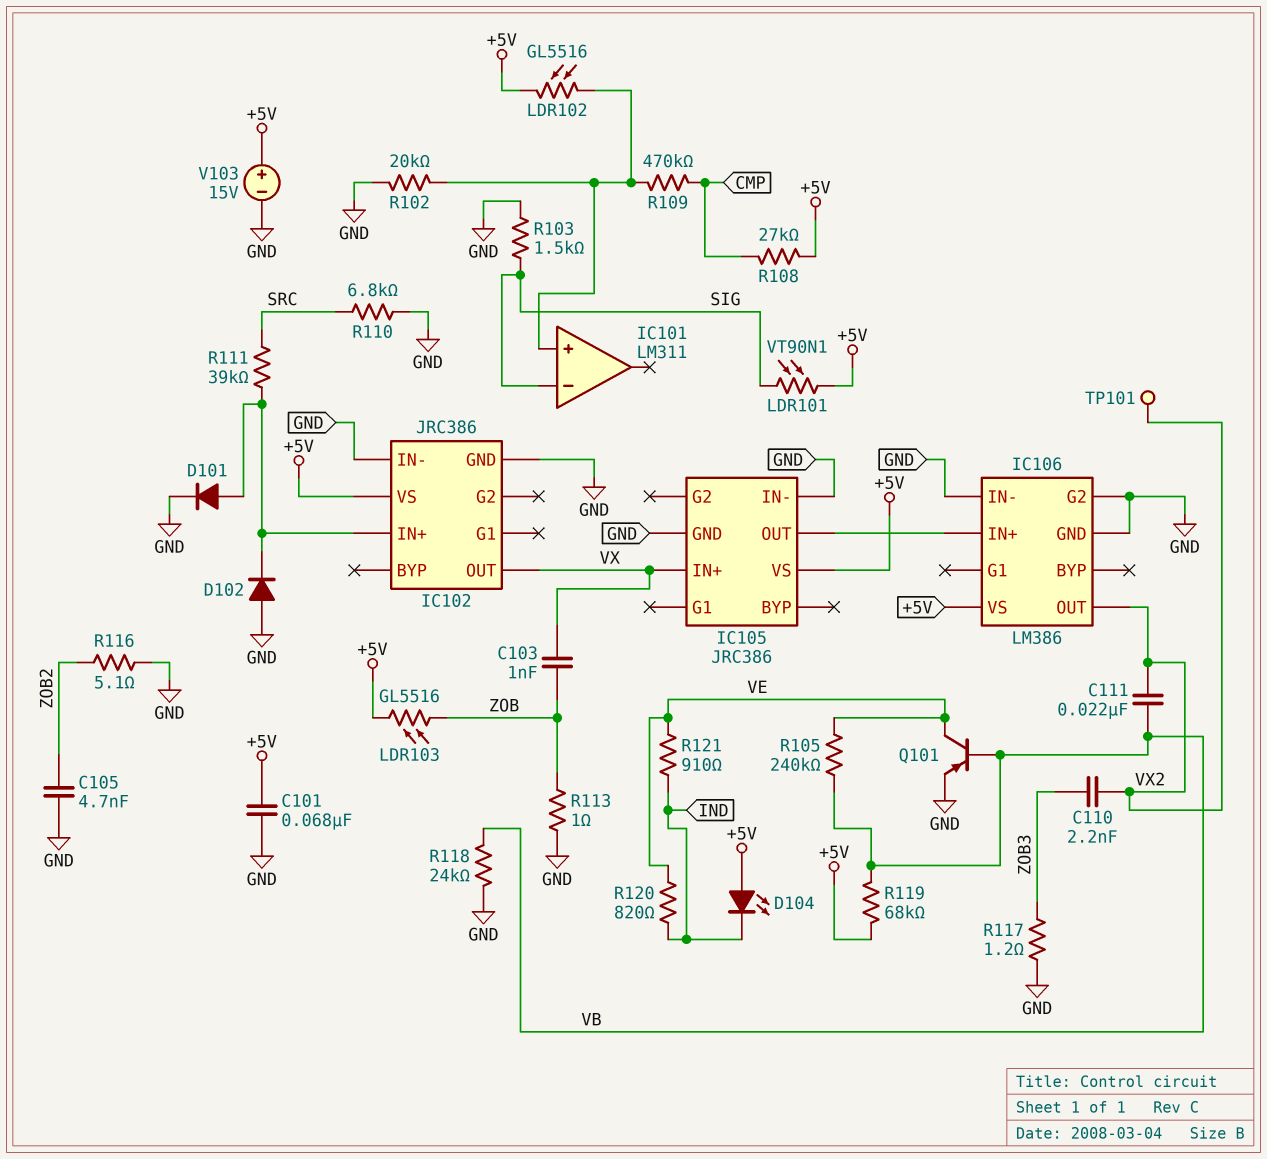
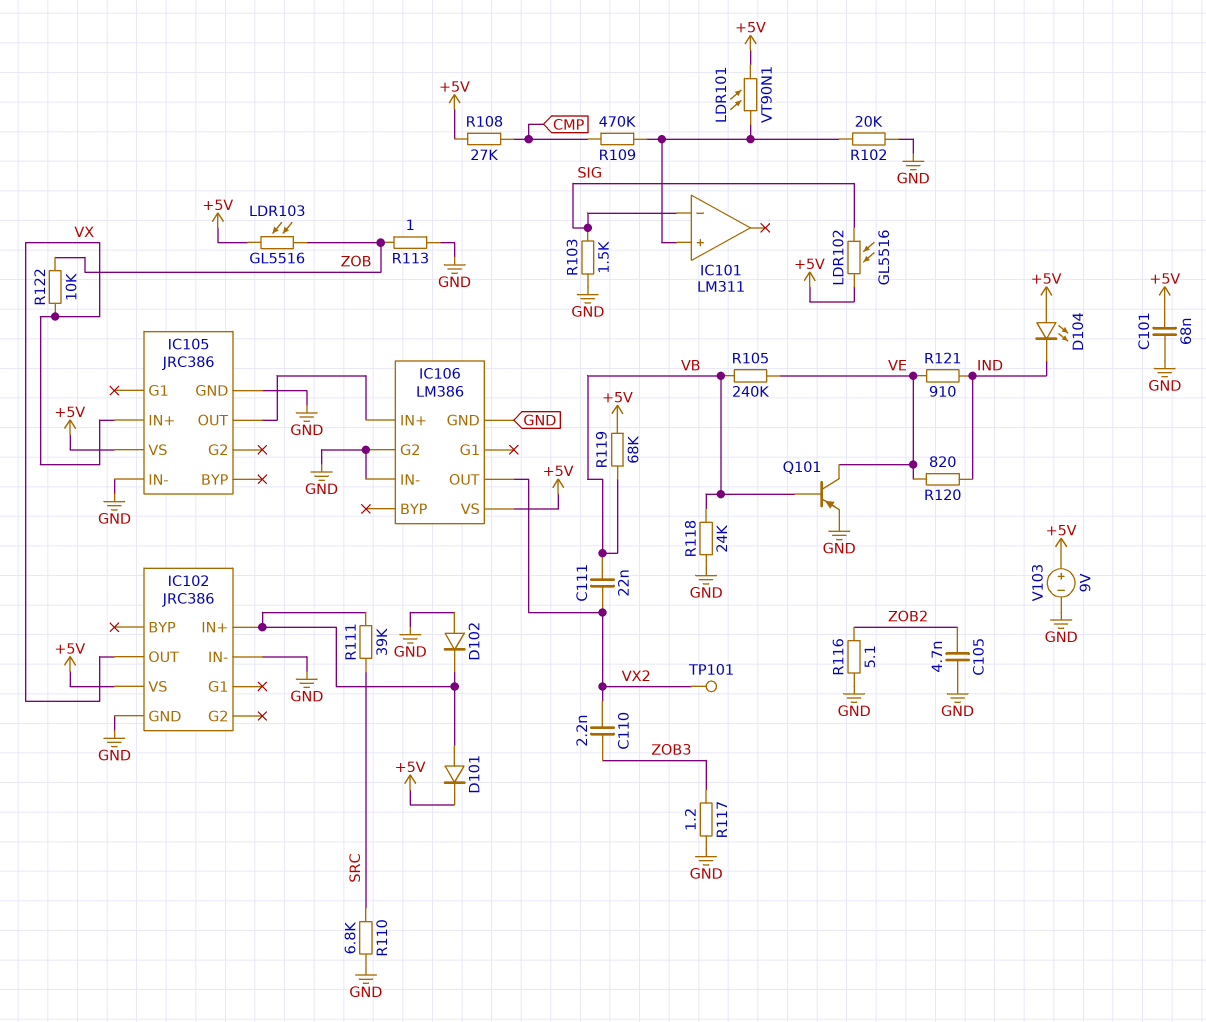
C103: 1nF (VX, ZOB) -> none
D101: diode (A IC102/IN+, K GND) -> diode (A IC102/IN+, K +5V)
LDR101: VT90N1 (+5V, SIG) -> VT90N1 (+5V, IC101/in+)
LDR102: GL5516 (+5V, IC101/in+) -> GL5516 (+5V, SIG)
R122: none -> 10k (VX, ZOB)
V103: 15V (plus +5V, minus GND) -> 9V (plus +5V, minus GND)

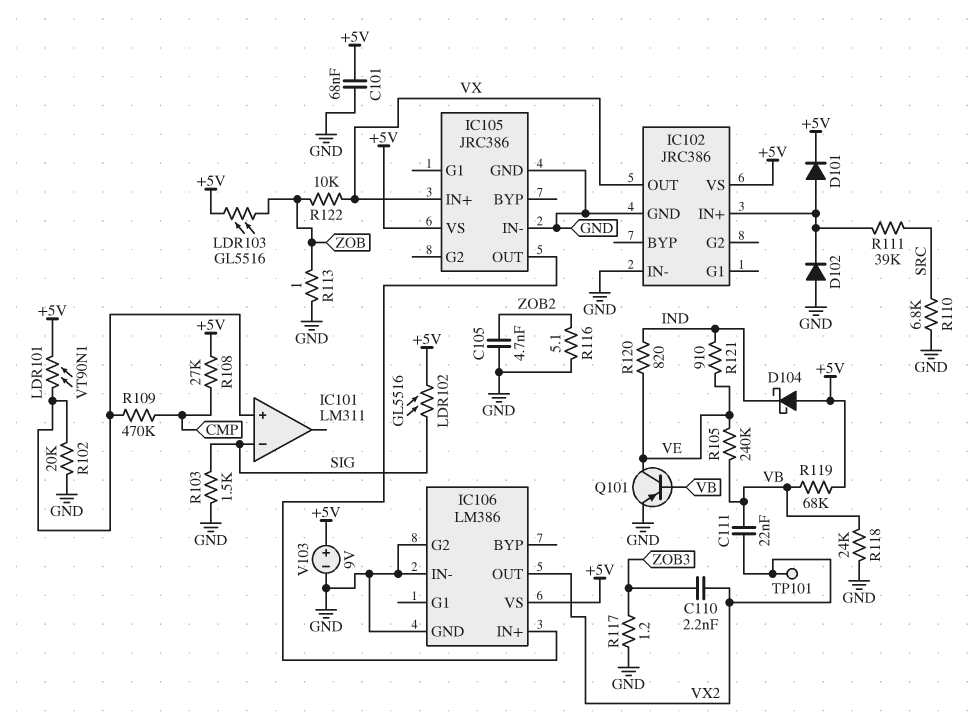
D104: LED (A +5V, K IND) -> schottky (A +5V, K IND)

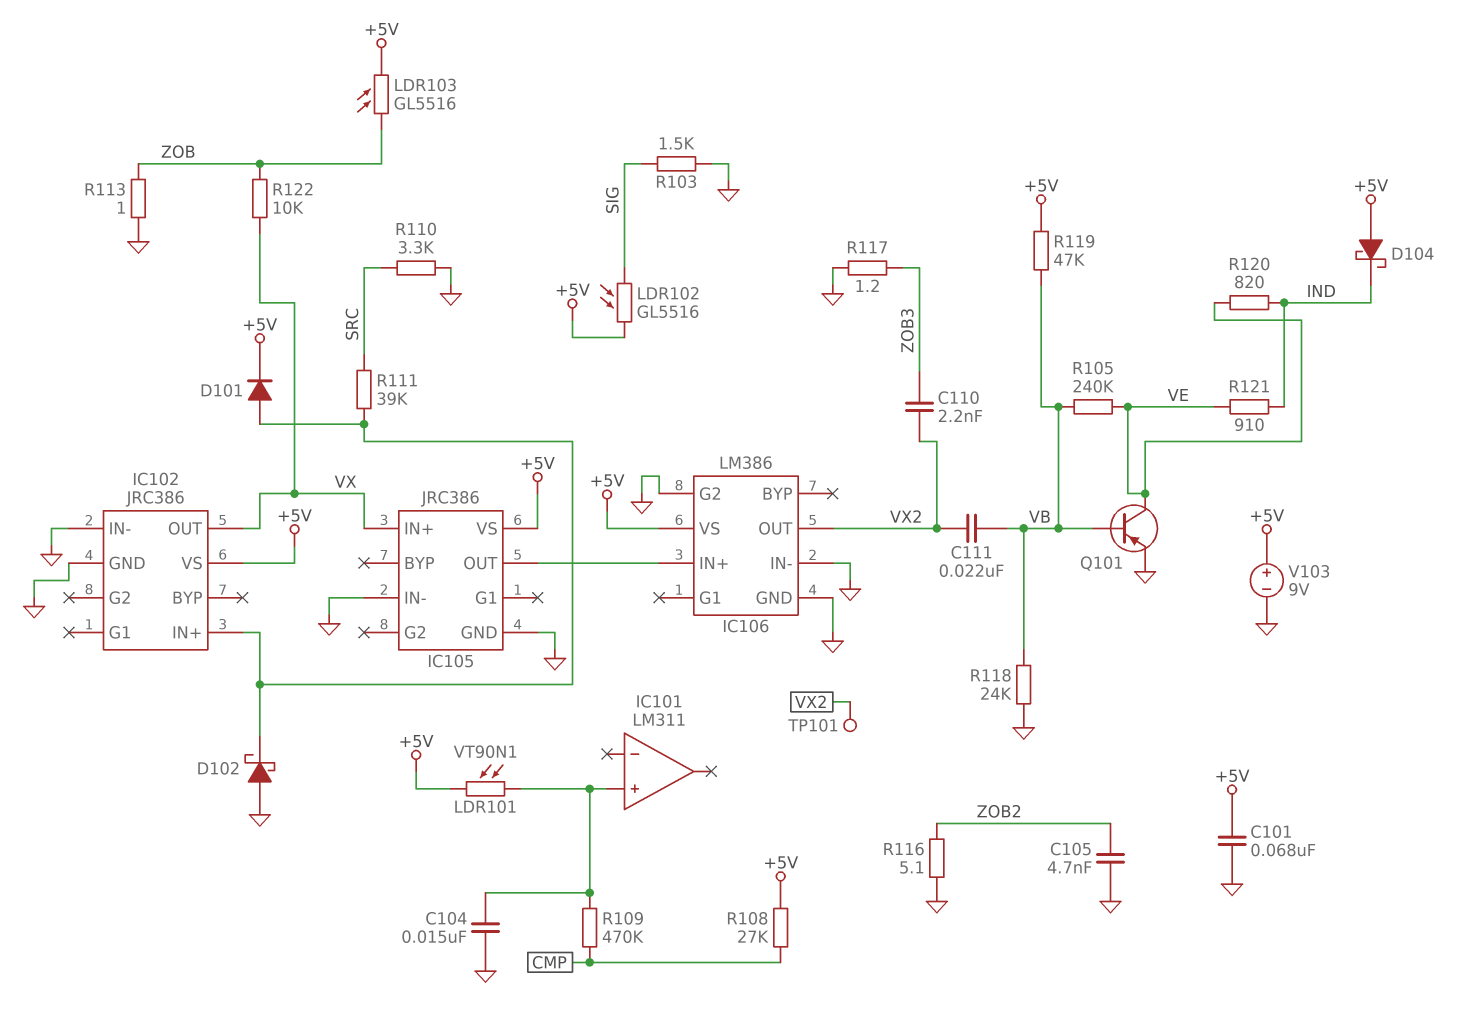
C104: none -> 15nF (GND, IC101/in+)
D102: diode (A GND, K IC102/IN+) -> schottky (A GND, K IC102/IN+)
IC101 pin in-: SIG -> none
R102: 20k (GND, IC101/in+) -> none
R110: 6.8k (GND, SRC) -> 3.3k (GND, SRC)
R119: 68k (+5V, VB) -> 47k (+5V, VB)

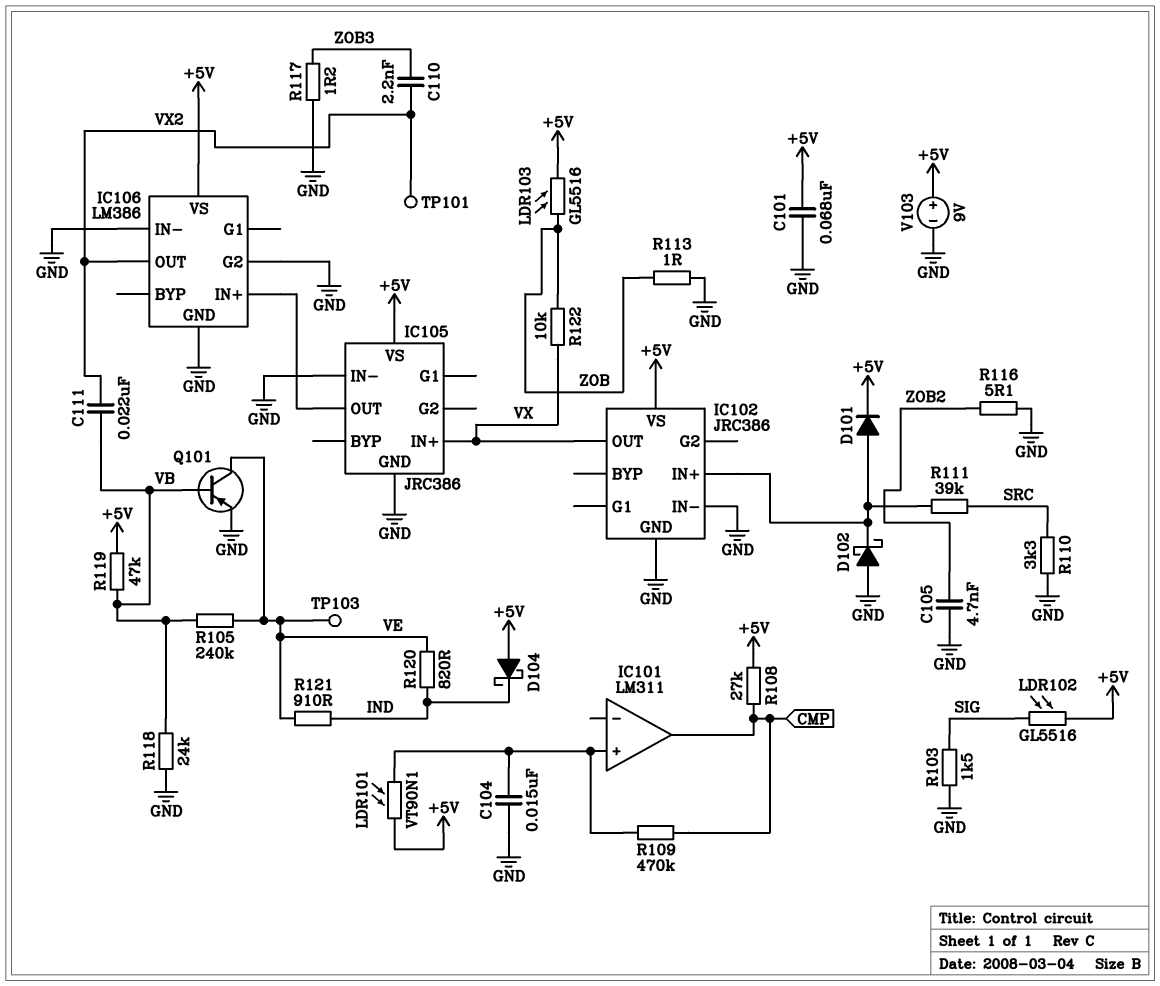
IC101 pin out: none -> CMP
TP103: none -> test point (VE)

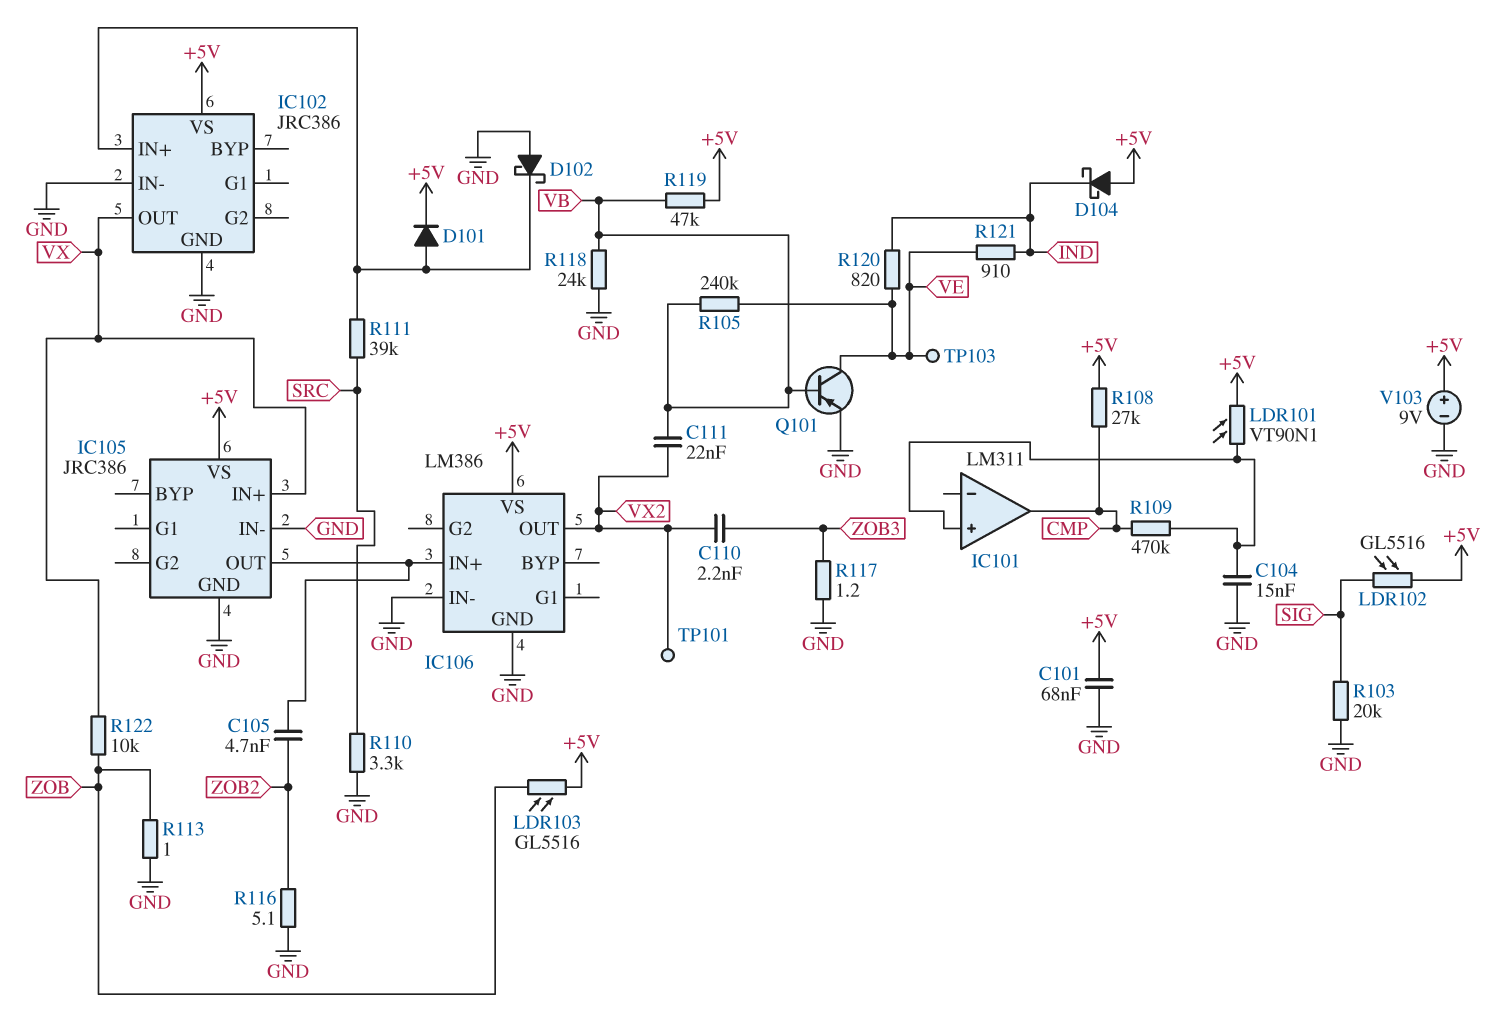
C105: 4.7nF (GND, ZOB2) -> 4.7nF (IC105/OUT, ZOB2)
IC106 pin G2: GND -> none
R103: 1.5k (GND, SIG) -> 20k (GND, SIG)

